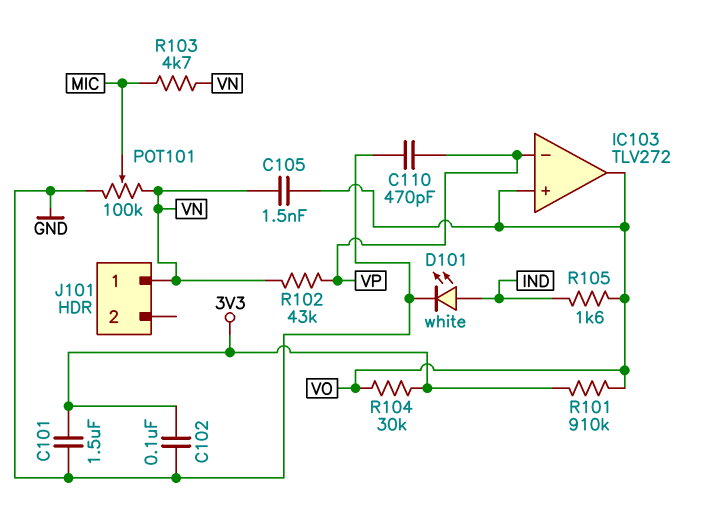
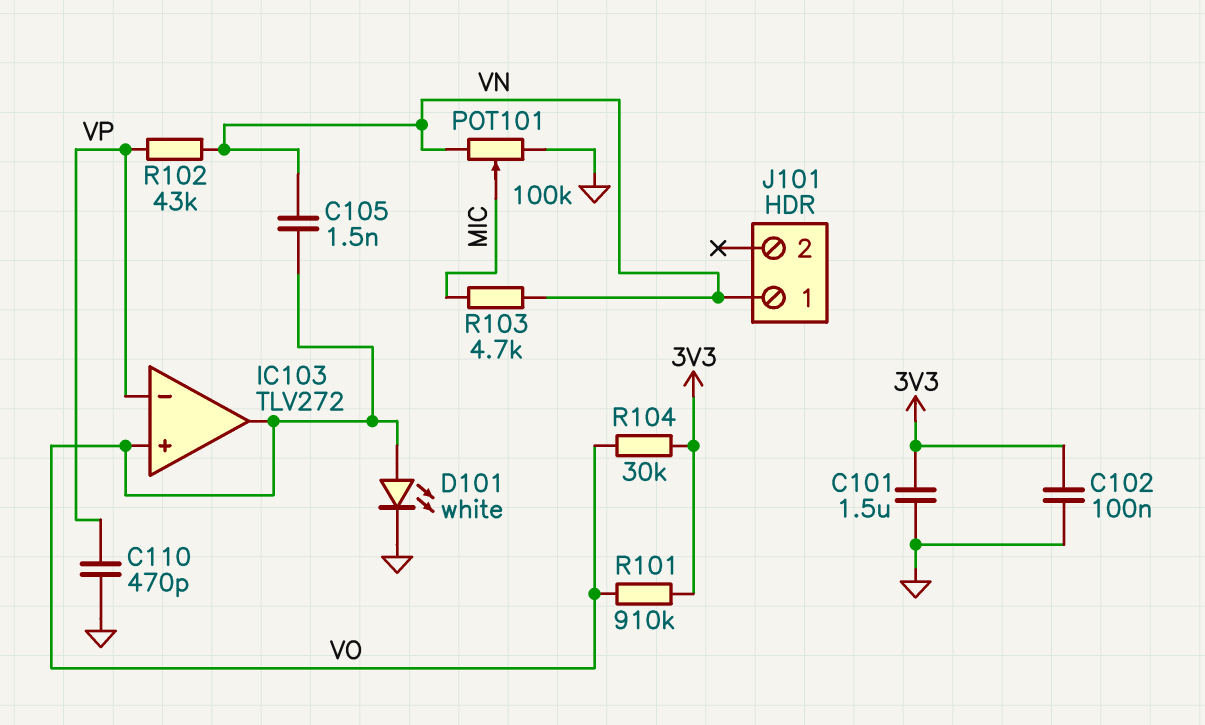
D101: LED white (A IND, K GND) -> LED white (A VO, K GND)
R105: 1.6k (IND, VO) -> none

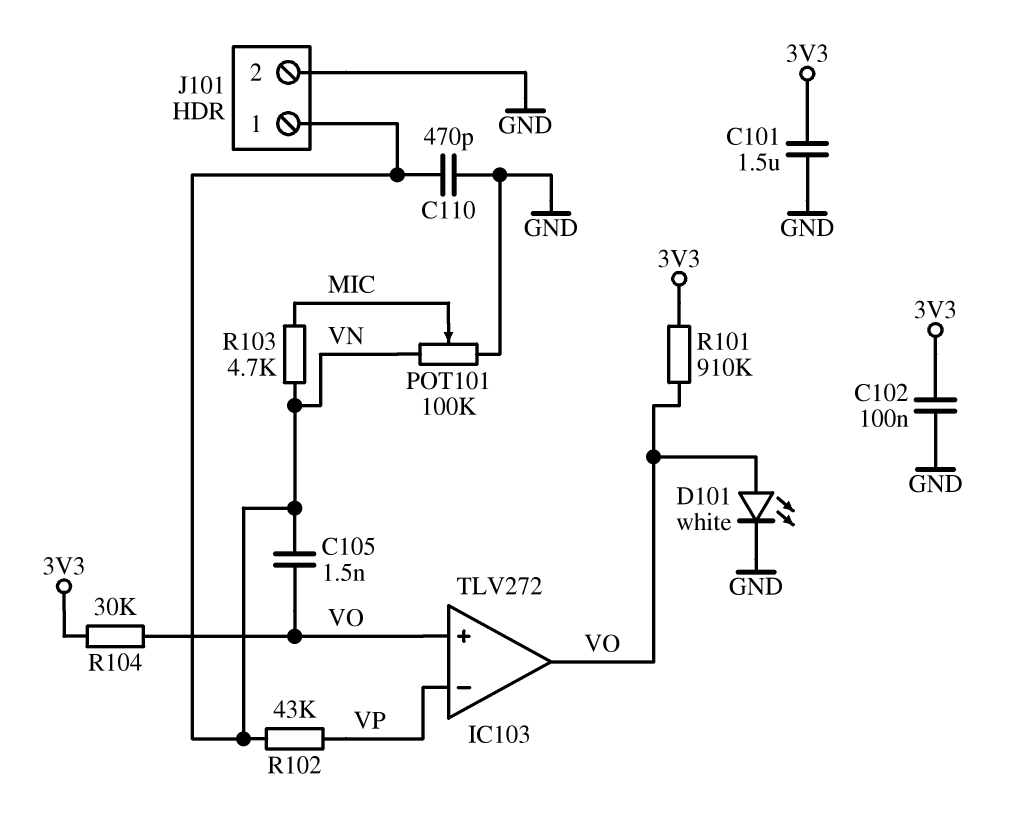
C110: 470pF (GND, VP) -> 470pF (GND, VN)
J101 pin 2: none -> GND

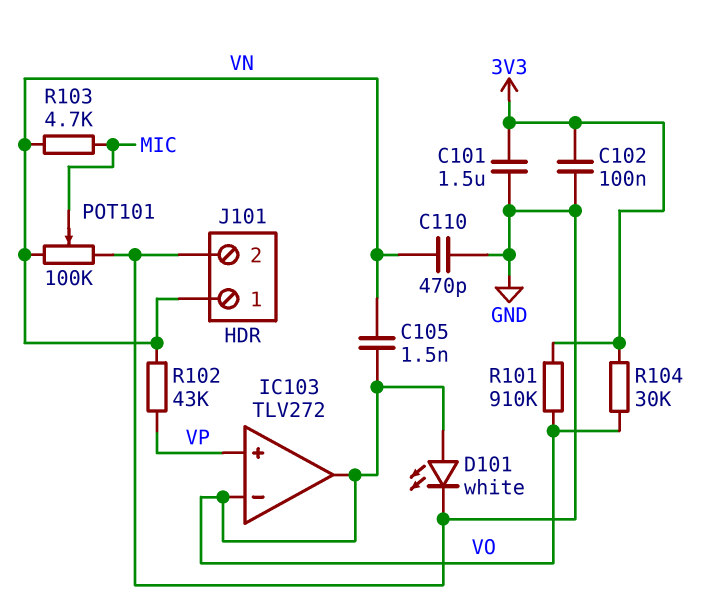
IC103 pin in+: VO -> VP
IC103 pin in-: VP -> VO

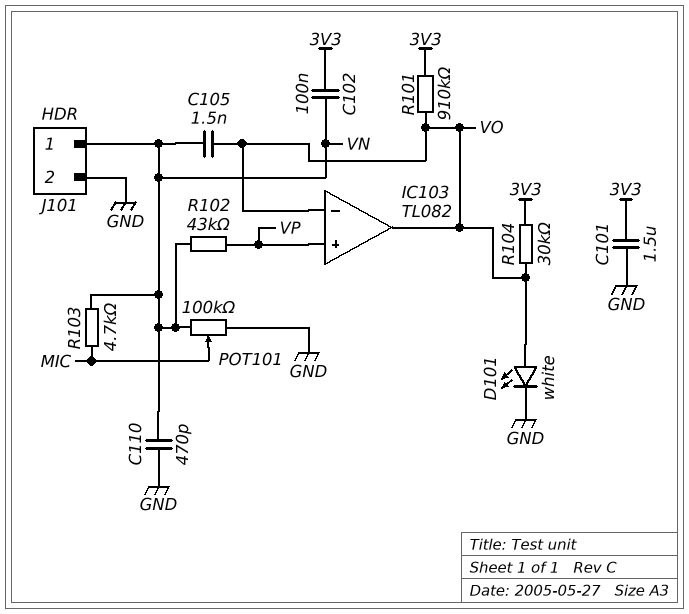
C102: 100nF (3V3, GND) -> 100nF (3V3, VN)
IC103: TLV272 -> TL082

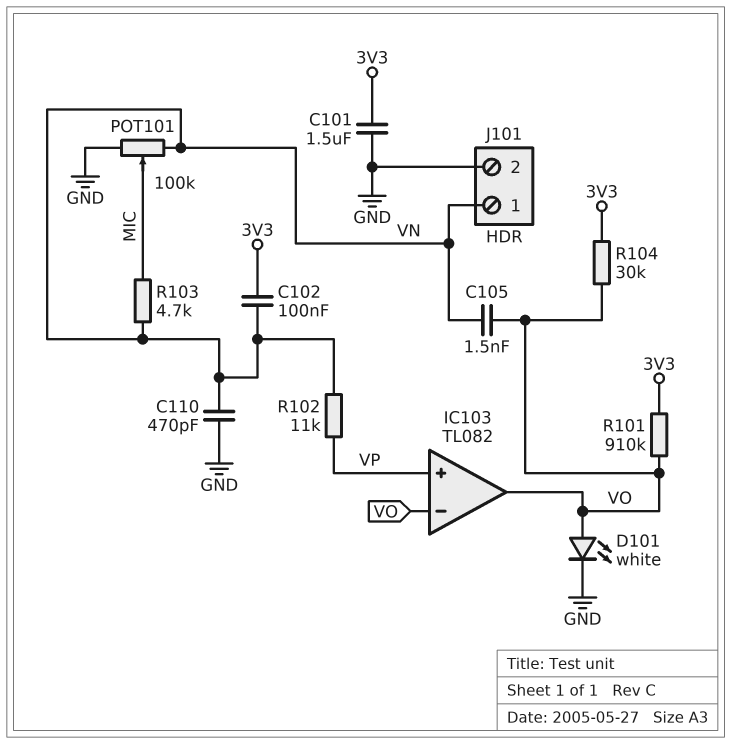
R102: 43k (VN, VP) -> 11k (VN, VP)

